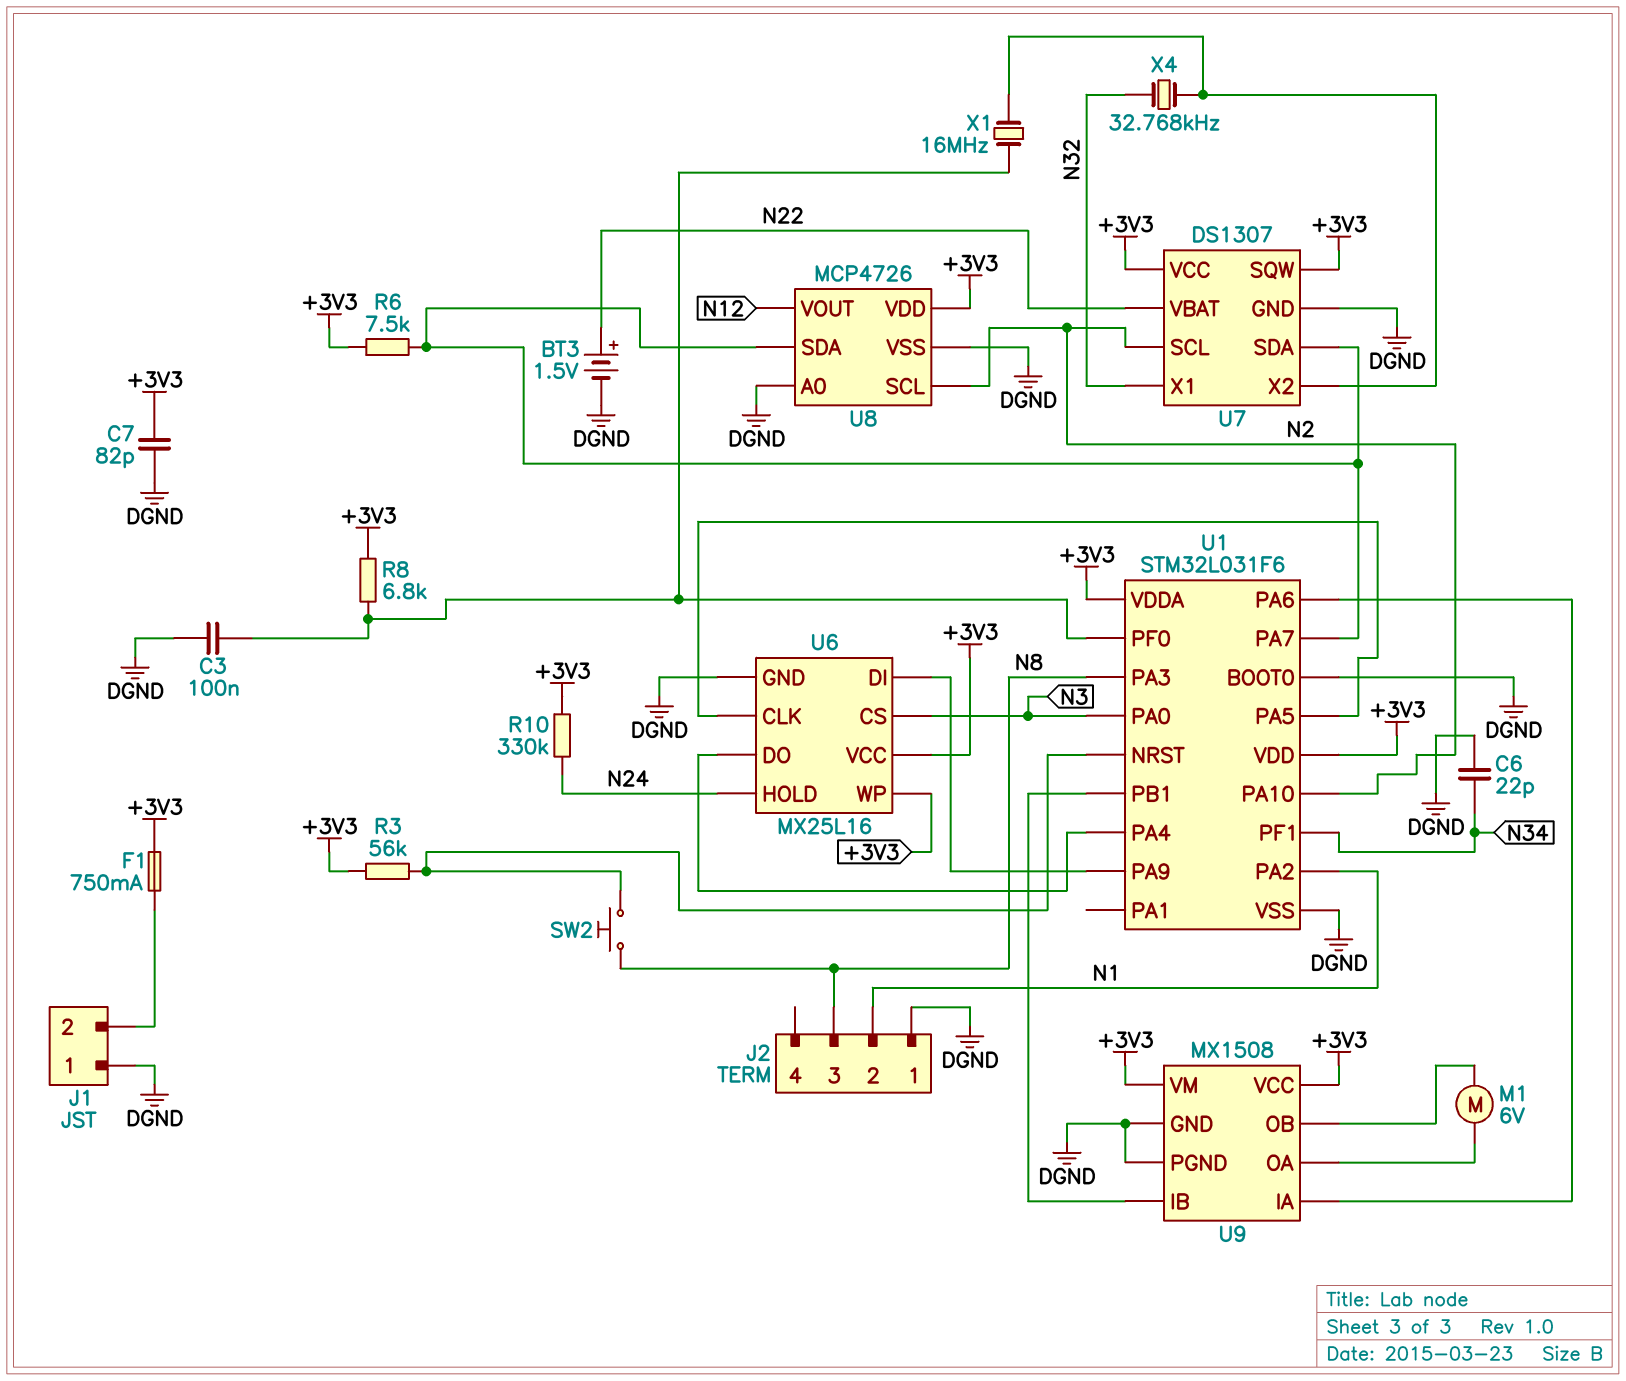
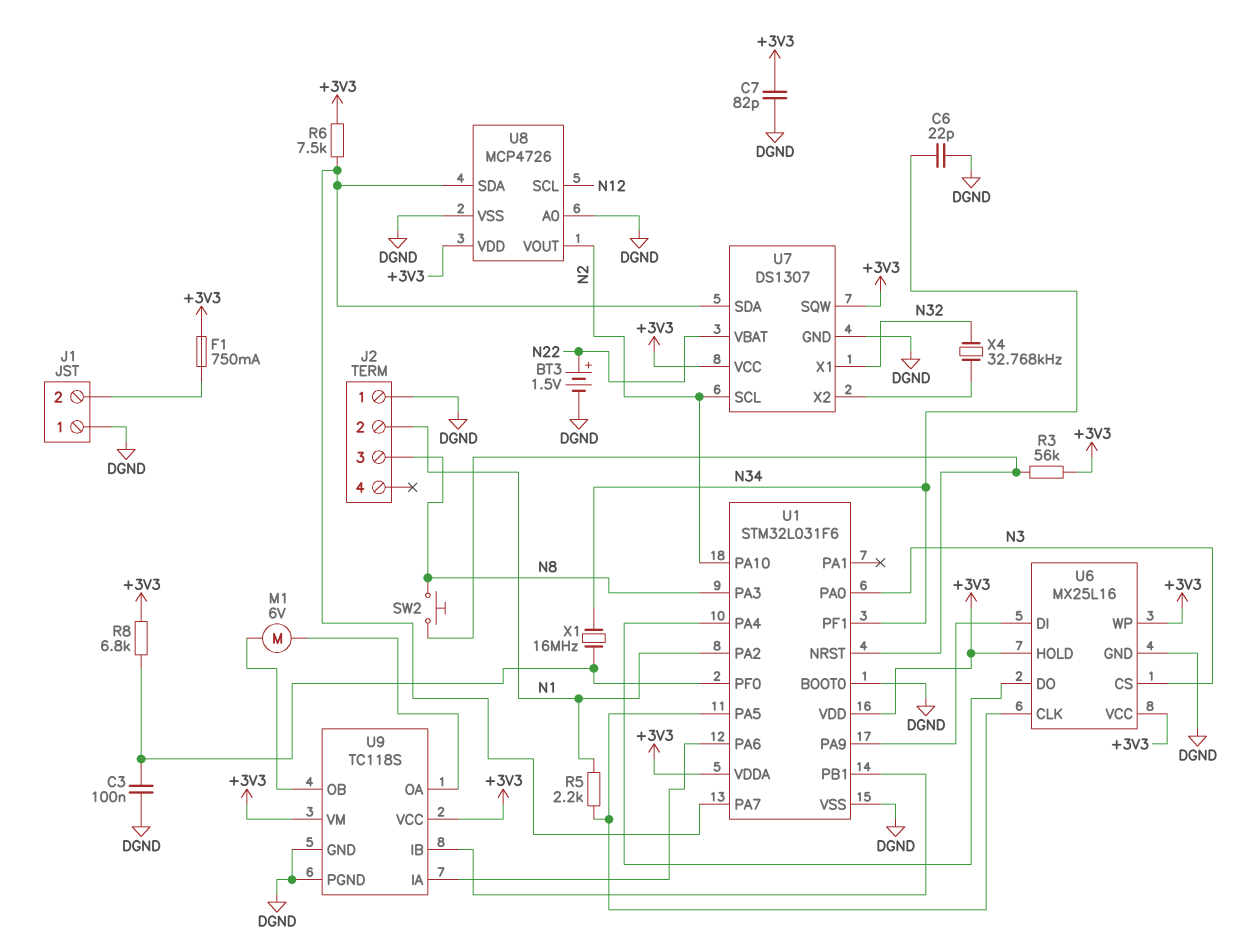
R5: none -> 2.2k (N1, U1/PA5)
R10: 330k (+3V3, N24) -> none
U6 pin HOLD: N24 -> +3V3
U8 pin SCL: N2 -> N12
U8 pin VOUT: N12 -> N2
U9: MX1508 -> TC118S
X1: 16MHz (U1/PF0, U7/X2) -> 16MHz (N34, U1/PF0)

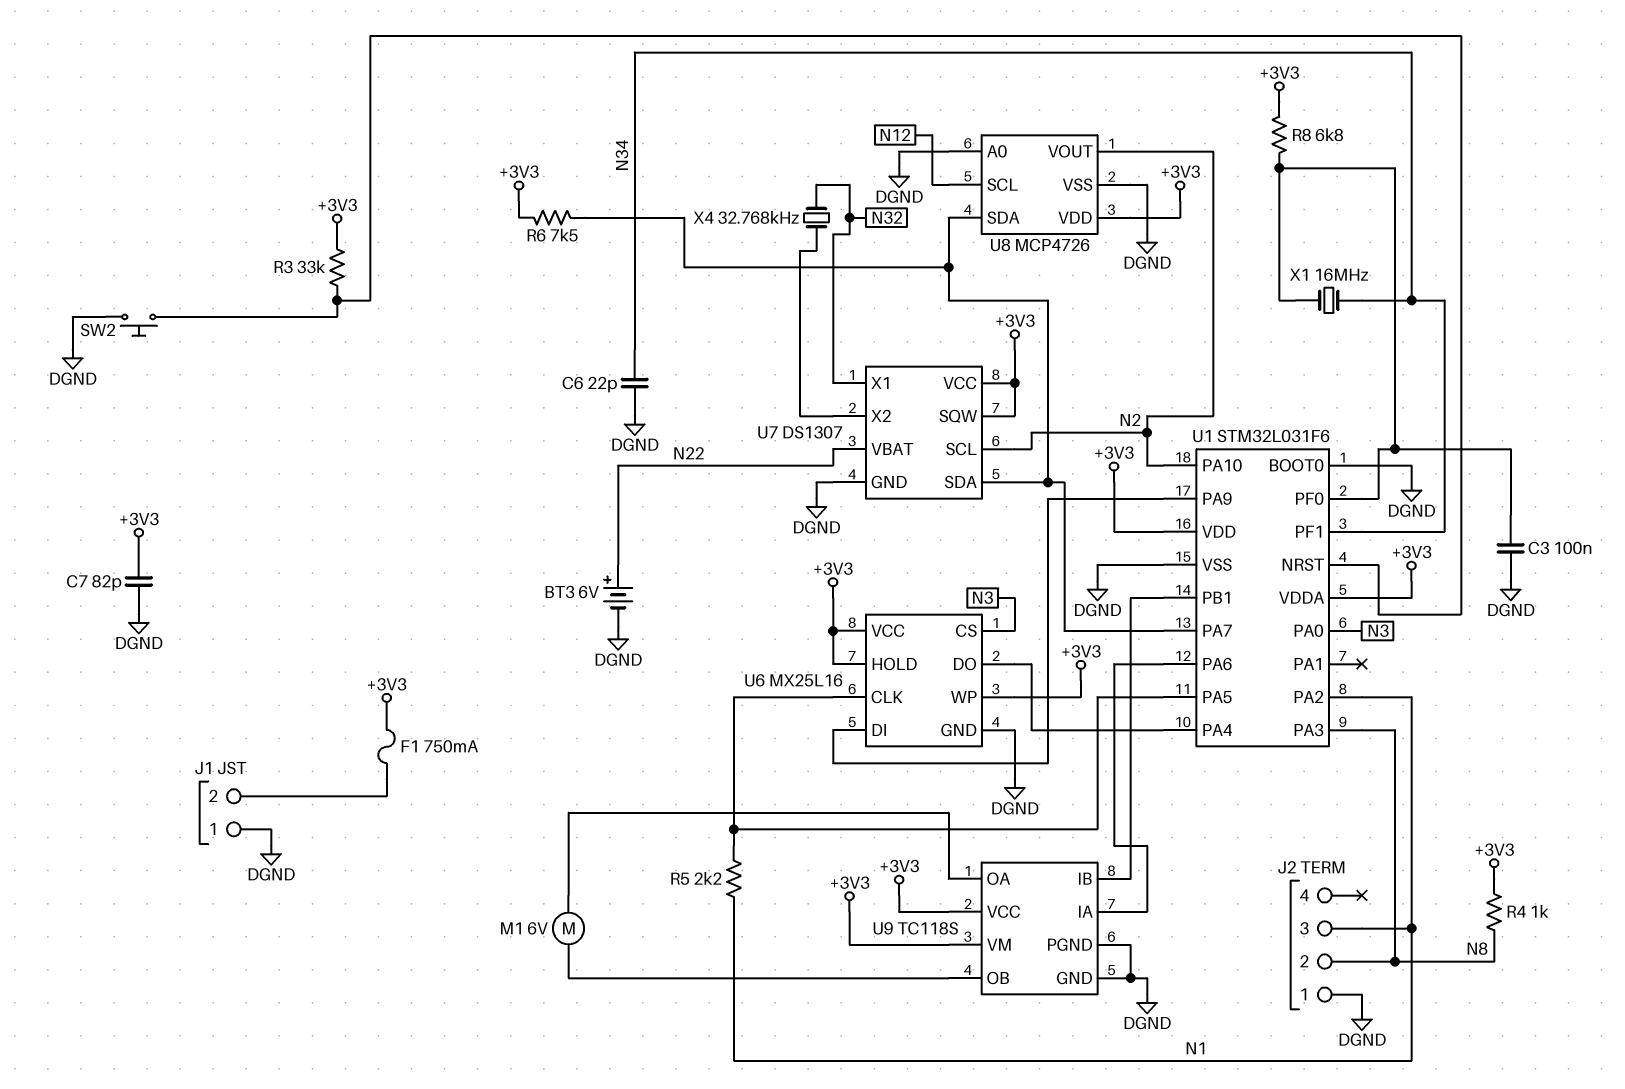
BT3: 1.5V (plus N22, minus DGND) -> 6V (plus N22, minus DGND)
J2 pin 2: N1 -> N8
J2 pin 3: N8 -> N1
R3: 56k (+3V3, U1/NRST) -> 33k (+3V3, U1/NRST)
R4: none -> 1k (+3V3, N8)
SW2: button (N8, U1/NRST) -> button (DGND, U1/NRST)

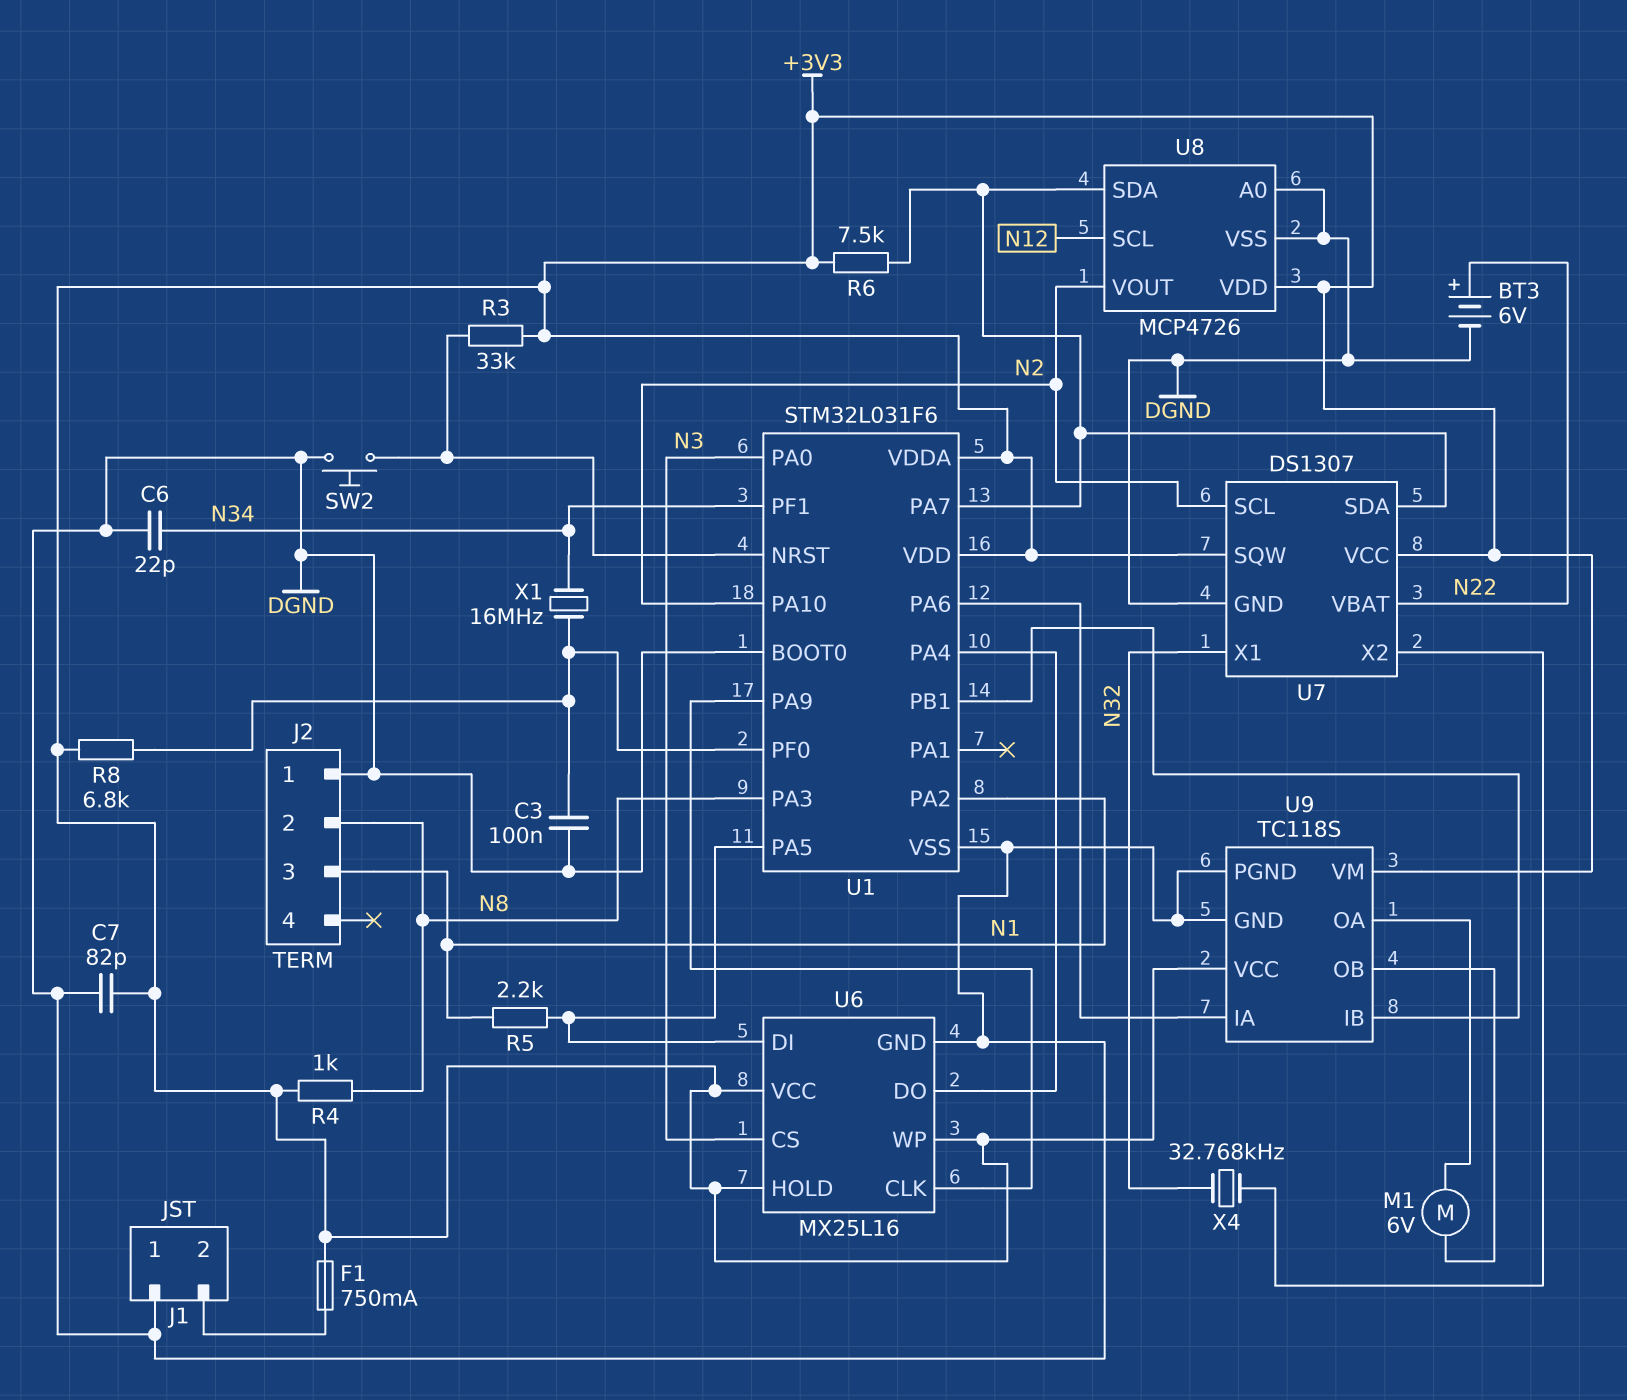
U6 pin CLK: U1/PA5 -> U1/PA9
U6 pin DI: U1/PA9 -> U1/PA5

